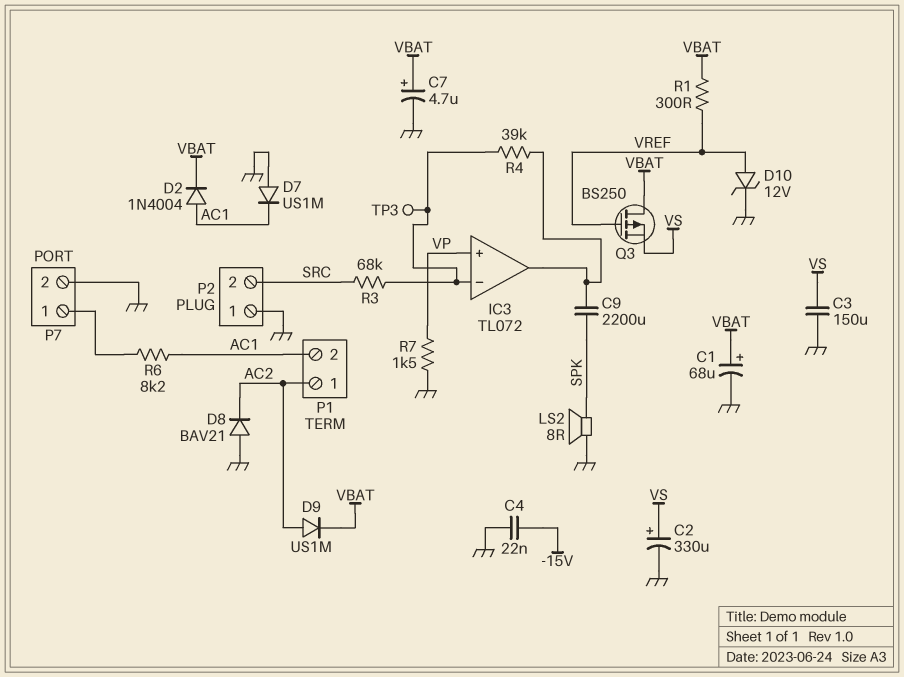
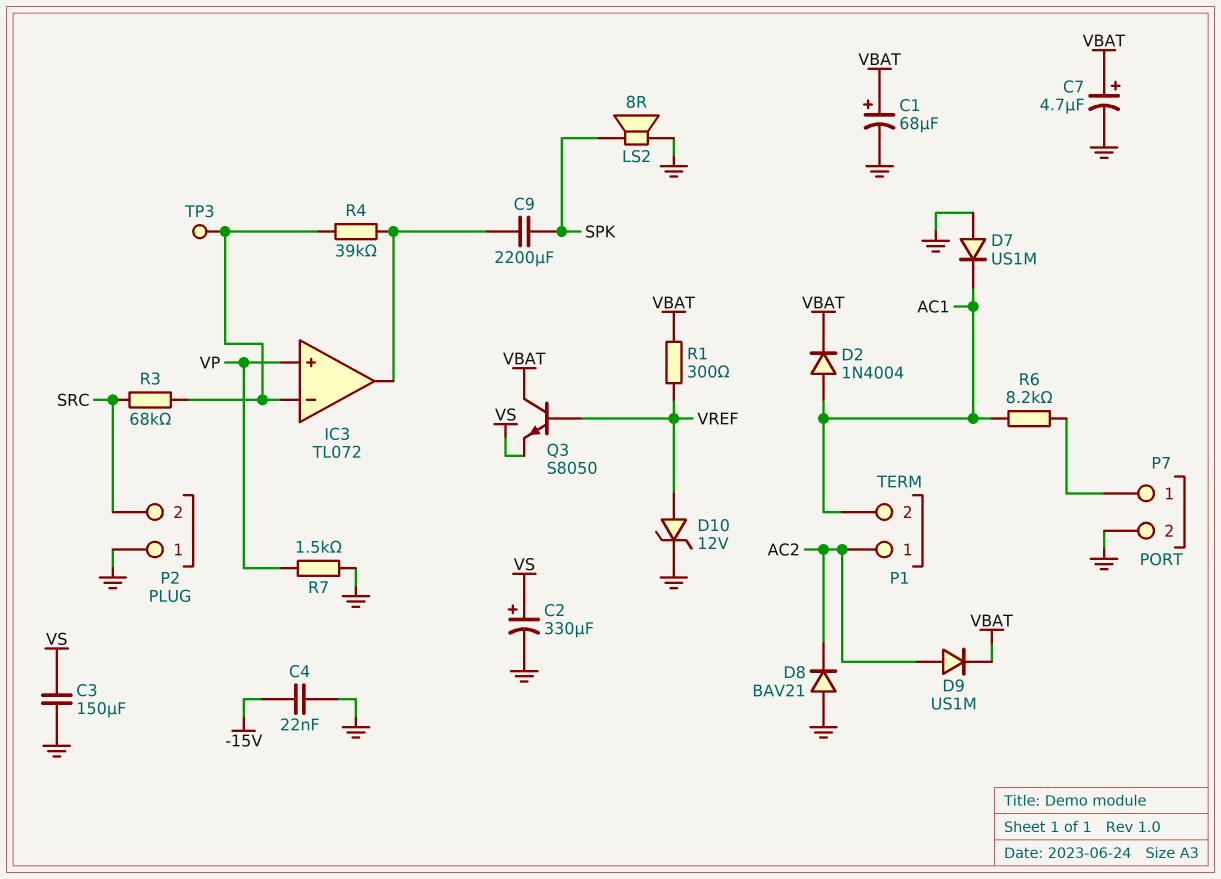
Q3: PMOS BS250 (G VREF, D VBAT, S VS) -> NPN S8050 (B VREF, C VBAT, E VS)

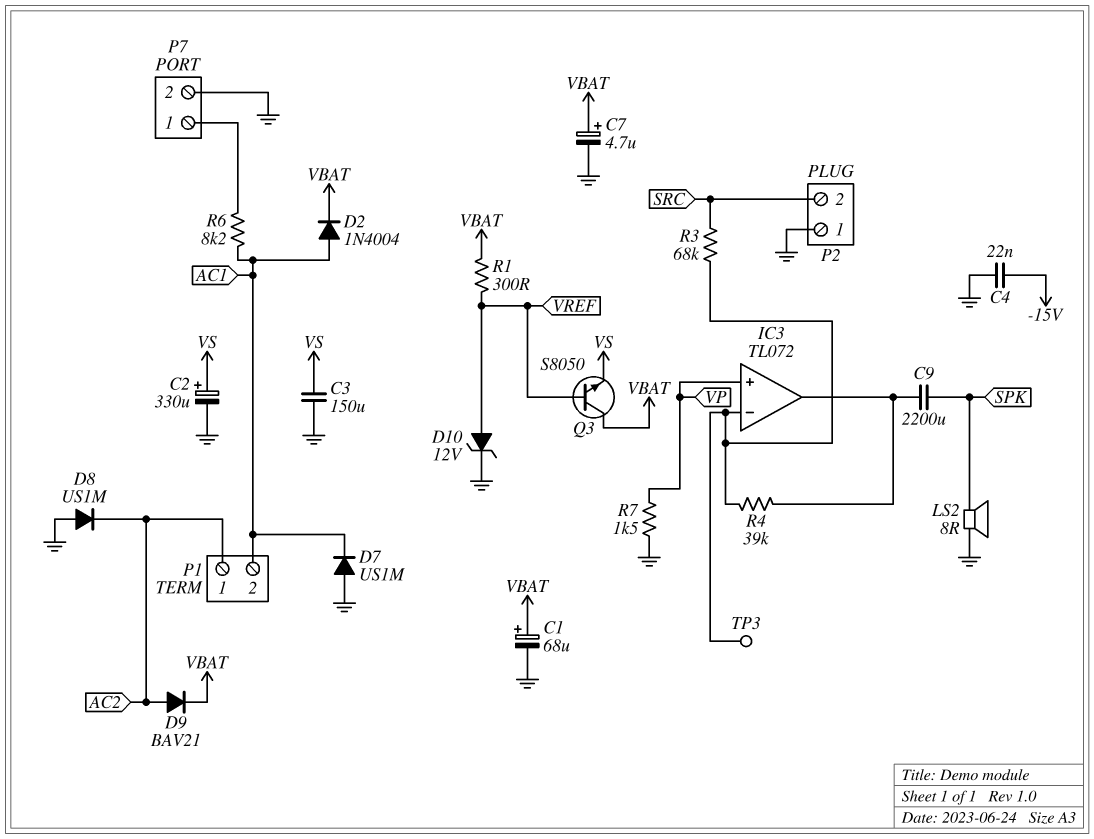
D8: diode BAV21 (A GND, K AC2) -> diode US1M (A GND, K AC2)
D9: diode US1M (A AC2, K VBAT) -> diode BAV21 (A AC2, K VBAT)

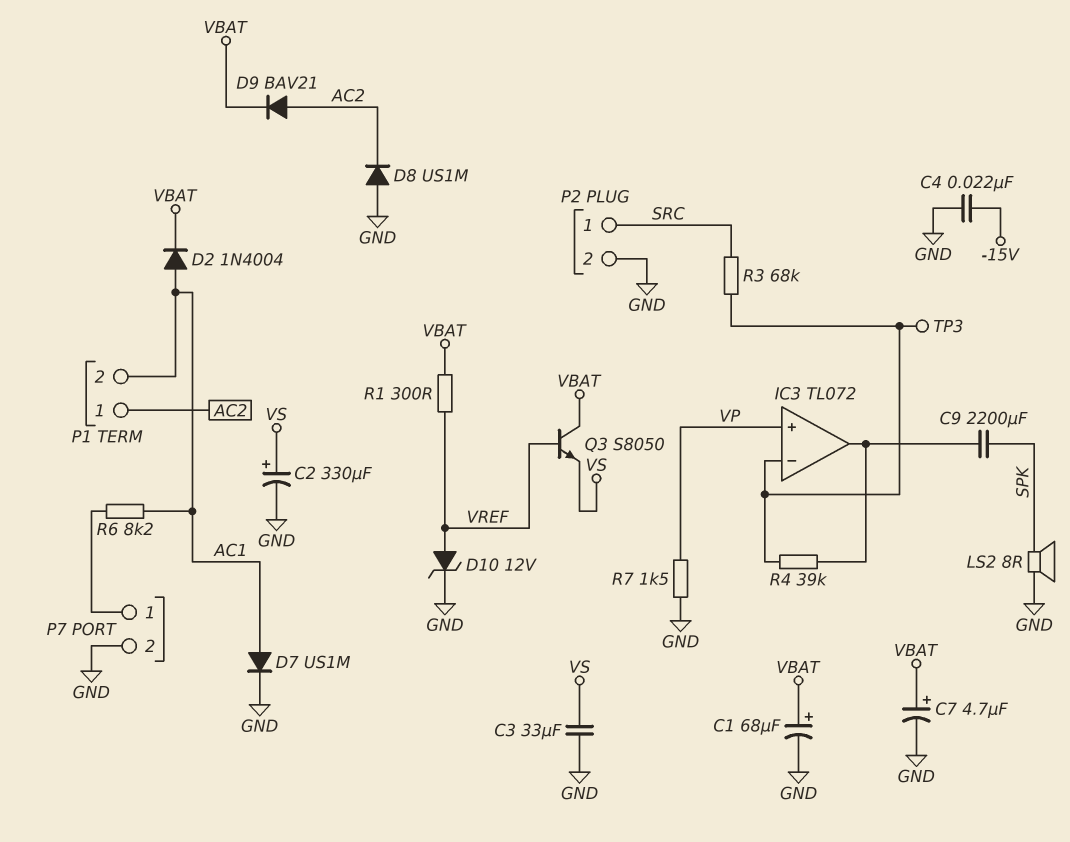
C3: 150uF (GND, VS) -> 33uF (GND, VS)
D7: diode US1M (A GND, K AC1) -> diode US1M (A AC1, K GND)
P2 pin 1: GND -> SRC
P2 pin 2: SRC -> GND

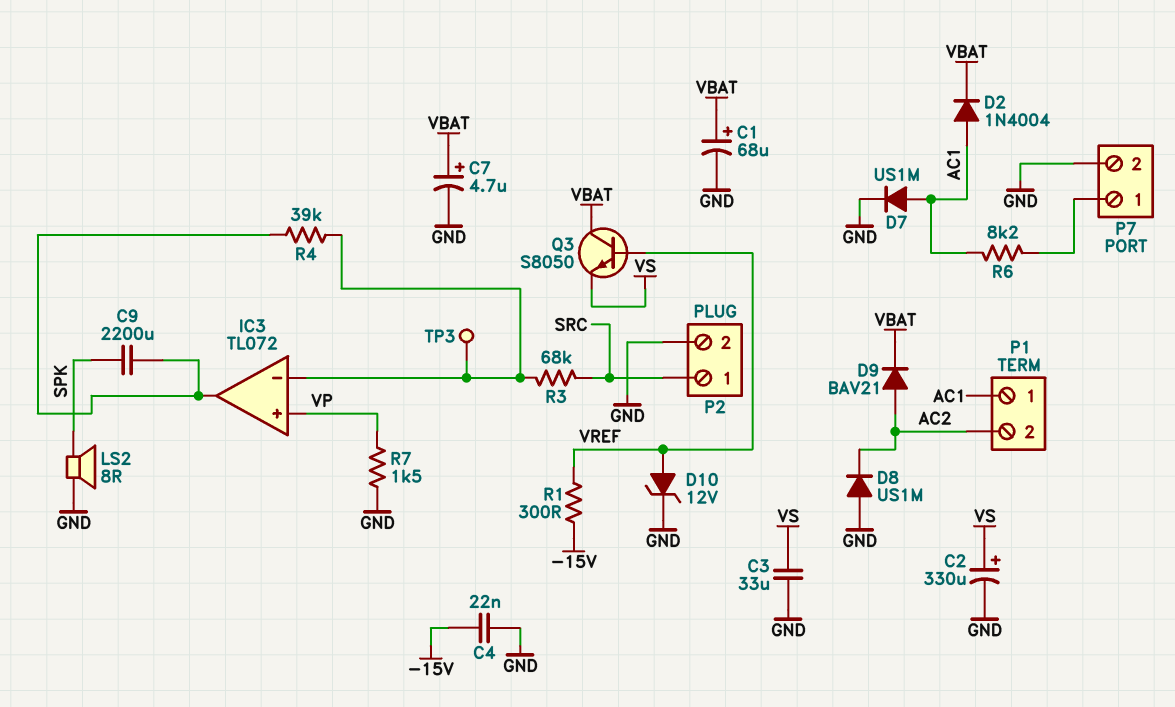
P1 pin 1: AC2 -> AC1
P1 pin 2: AC1 -> AC2
R1: 300 (VBAT, VREF) -> 300 (-15V, VREF)

